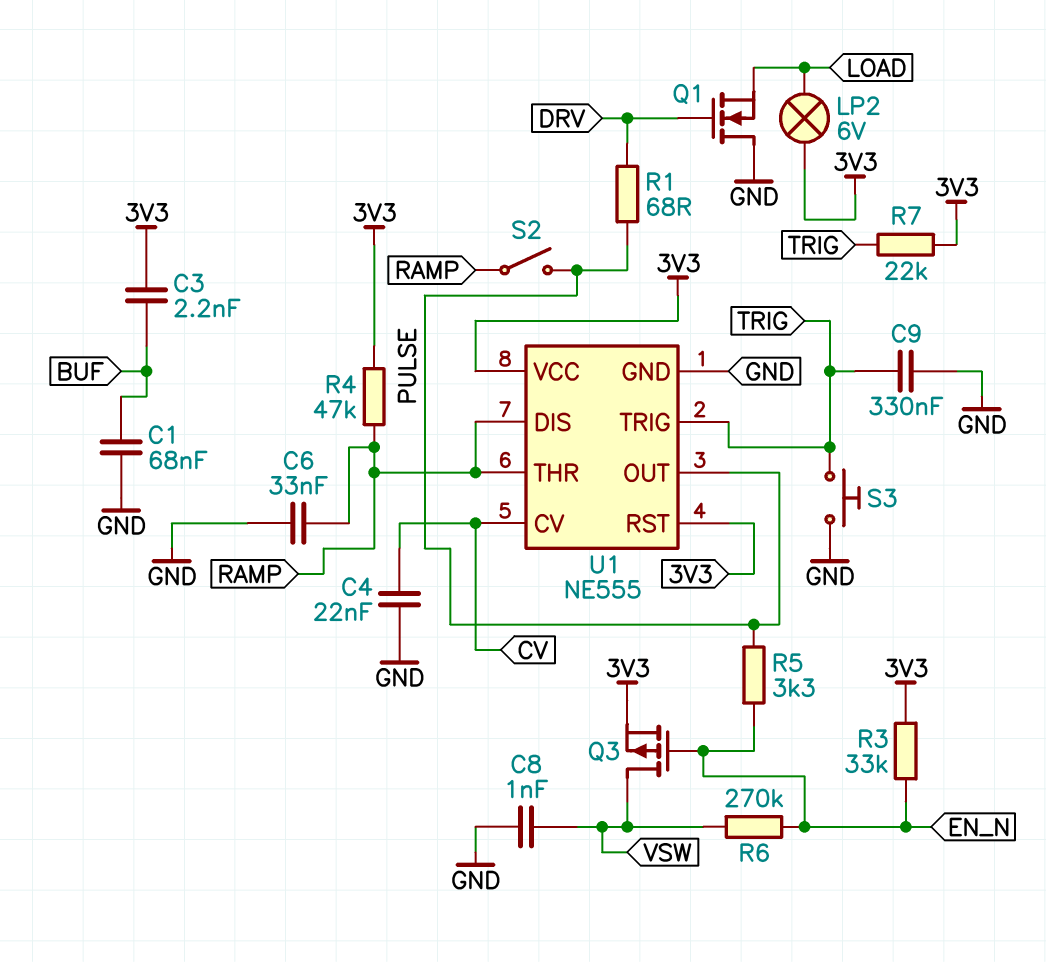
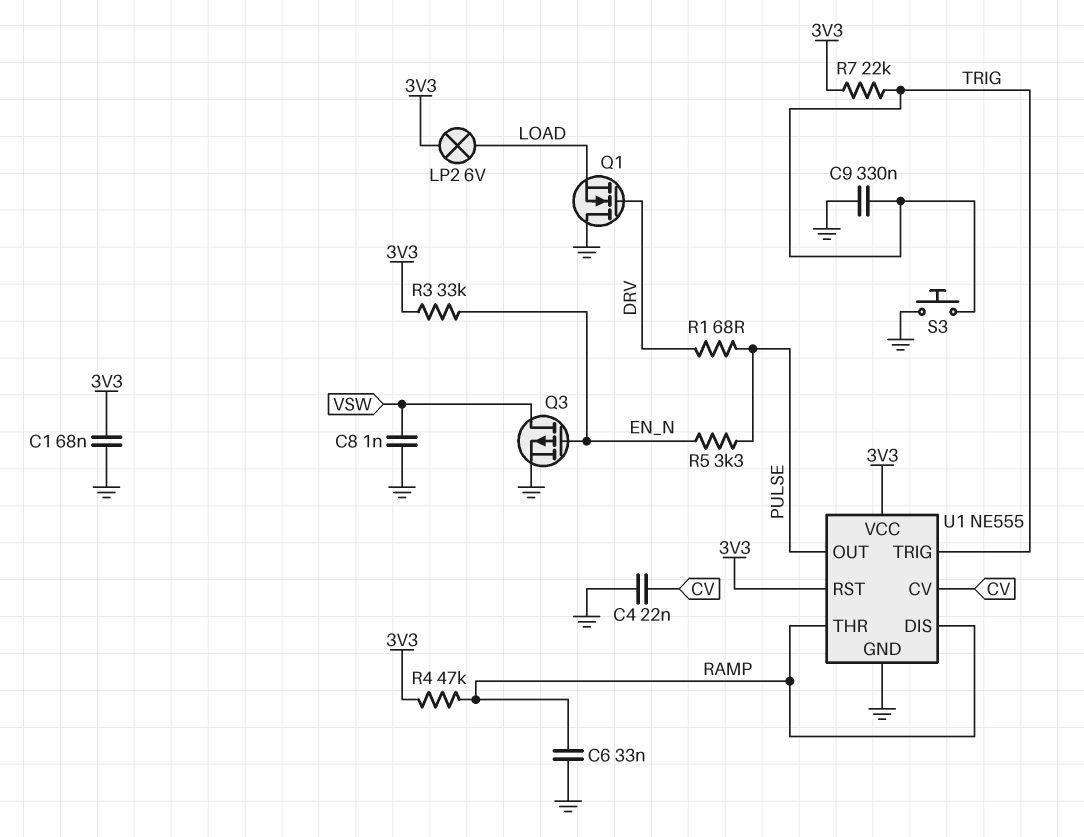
C1: 68nF (BUF, GND) -> 68nF (3V3, GND)
C3: 2.2nF (3V3, BUF) -> none
Q3: PMOS (G EN_N, D VSW, S 3V3) -> PMOS (G EN_N, D VSW, S GND)
R6: 270k (EN_N, VSW) -> none
S2: switch (PULSE, RAMP) -> none

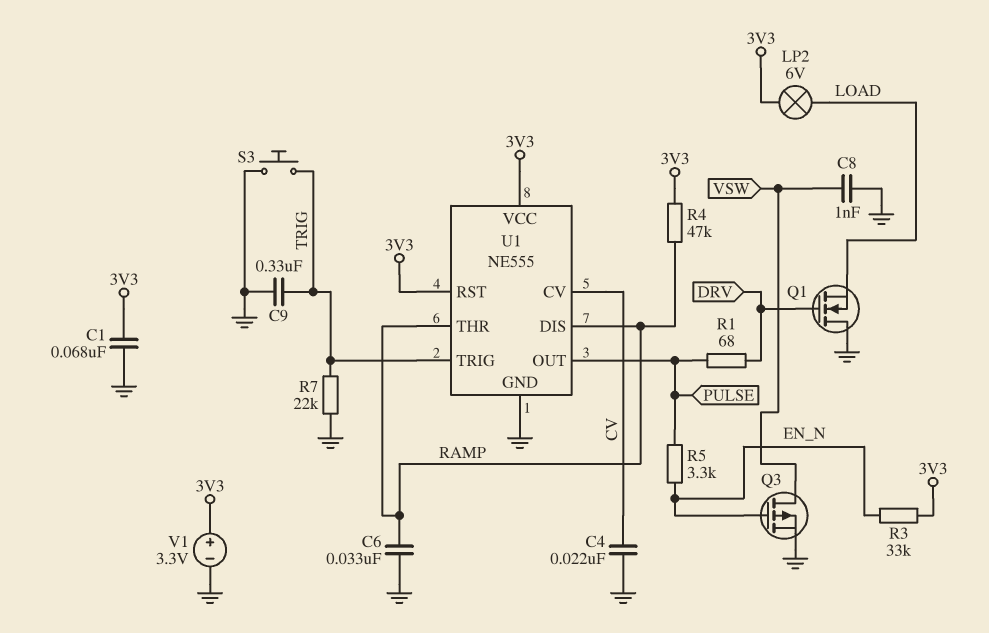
R7: 22k (3V3, TRIG) -> 22k (GND, TRIG)
V1: none -> 3.3V (plus 3V3, minus GND)

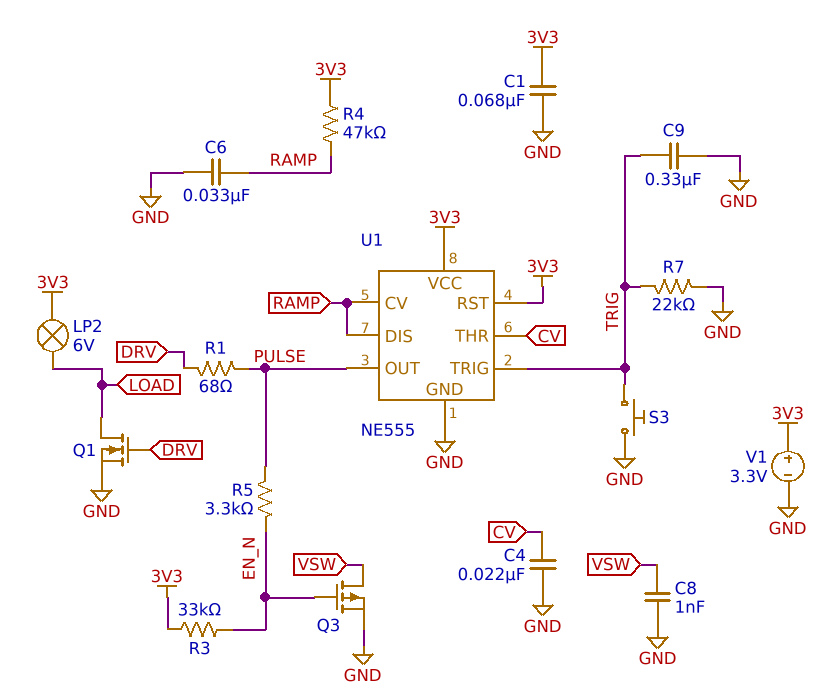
Q1: NMOS (G DRV, D GND, S LOAD) -> NMOS (G DRV, D LOAD, S GND)
U1 pin CV: CV -> RAMP
U1 pin THR: RAMP -> CV

